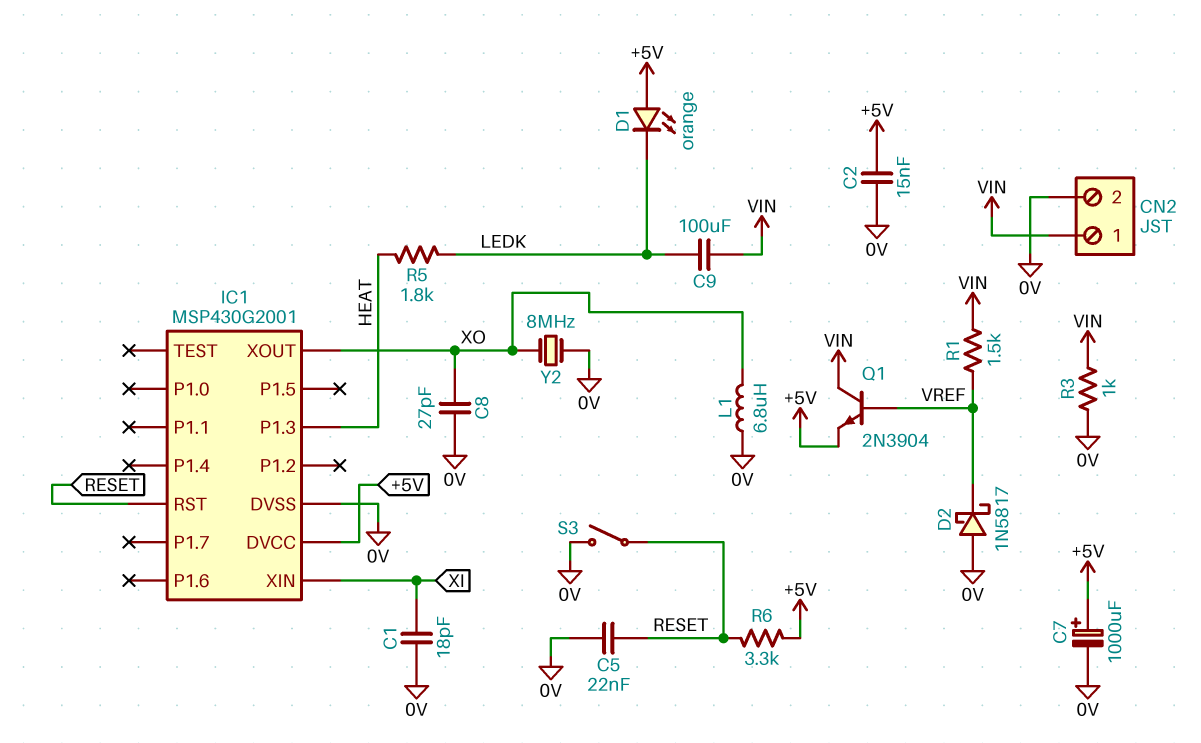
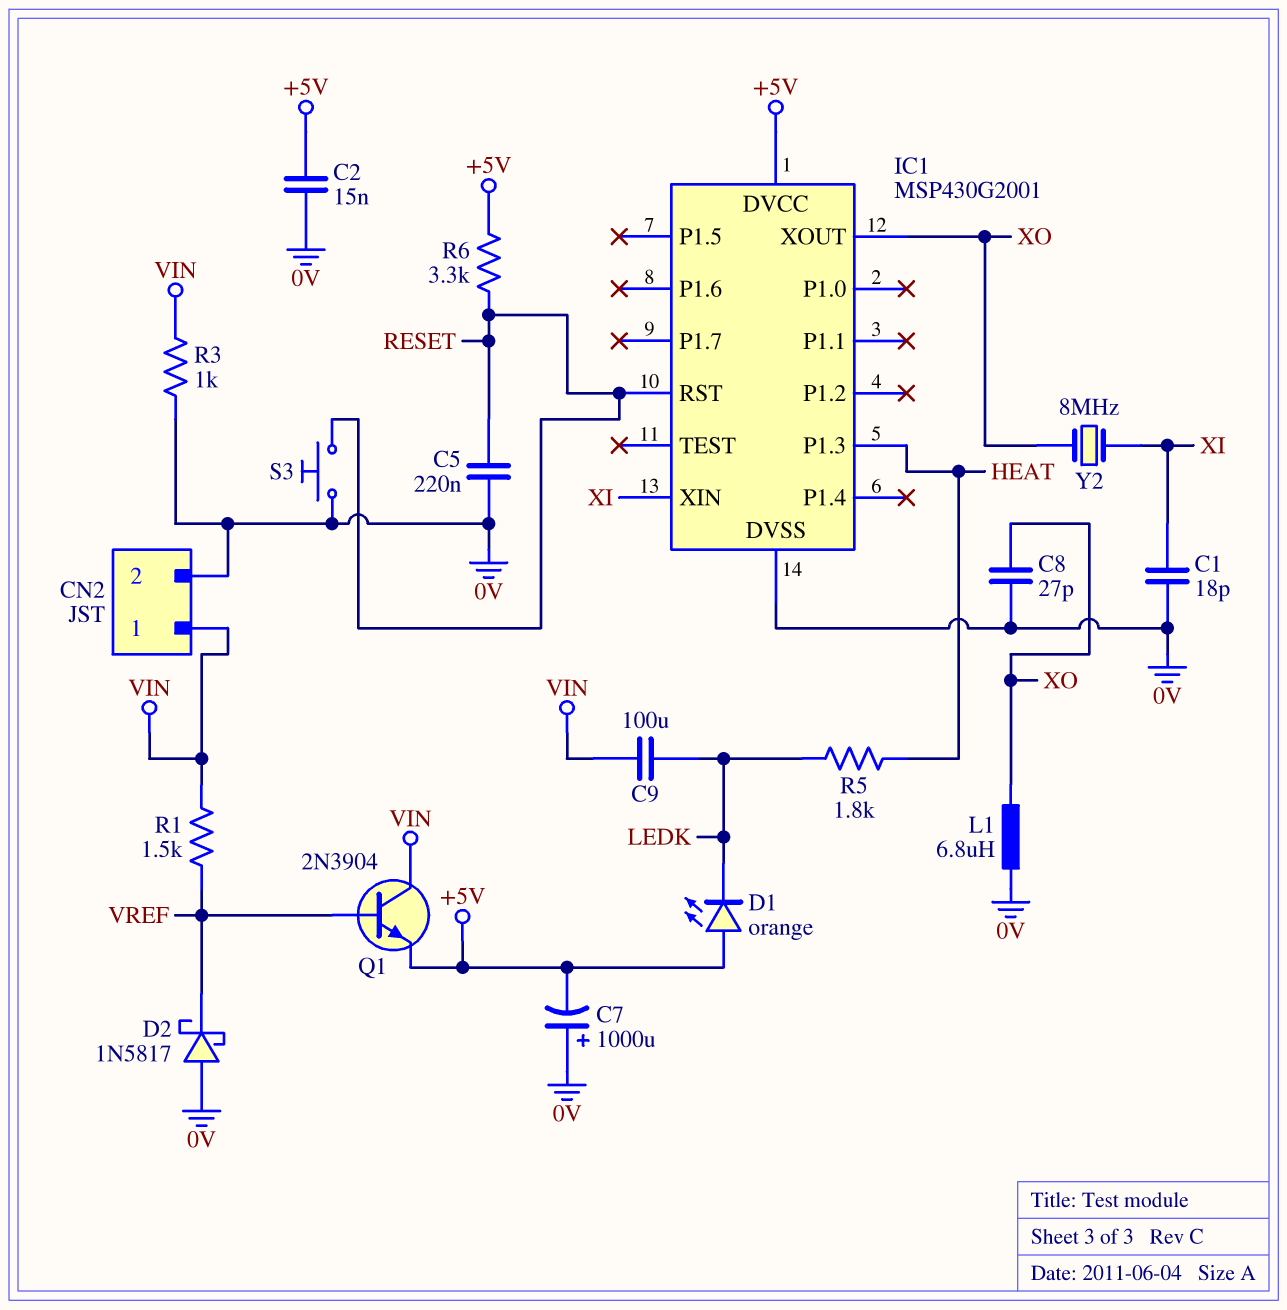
C5: 22nF (0V, RESET) -> 220nF (0V, RESET)
C7: 1000uF (plus +5V, minus 0V) -> 1000uF (plus 0V, minus +5V)
S3: switch (0V, RESET) -> button (0V, RESET)
Y2: 8MHz (0V, XO) -> 8MHz (XI, XO)

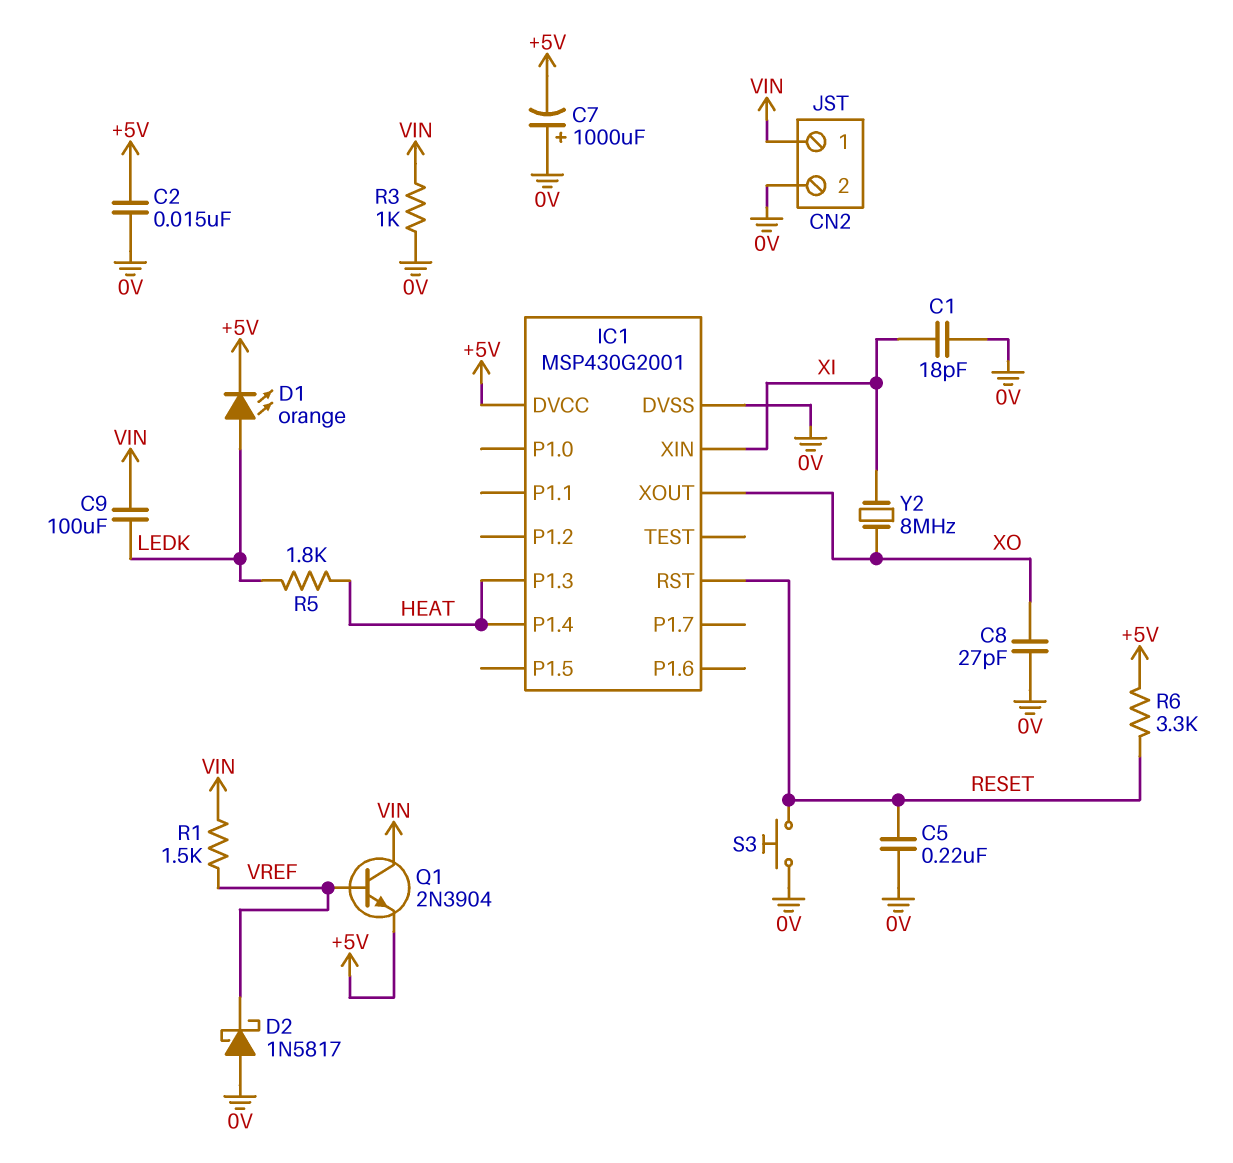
D1: LED orange (A +5V, K LEDK) -> LED orange (A LEDK, K +5V)
IC1 pin P1.4: none -> HEAT
L1: 6.8uH (0V, XO) -> none

